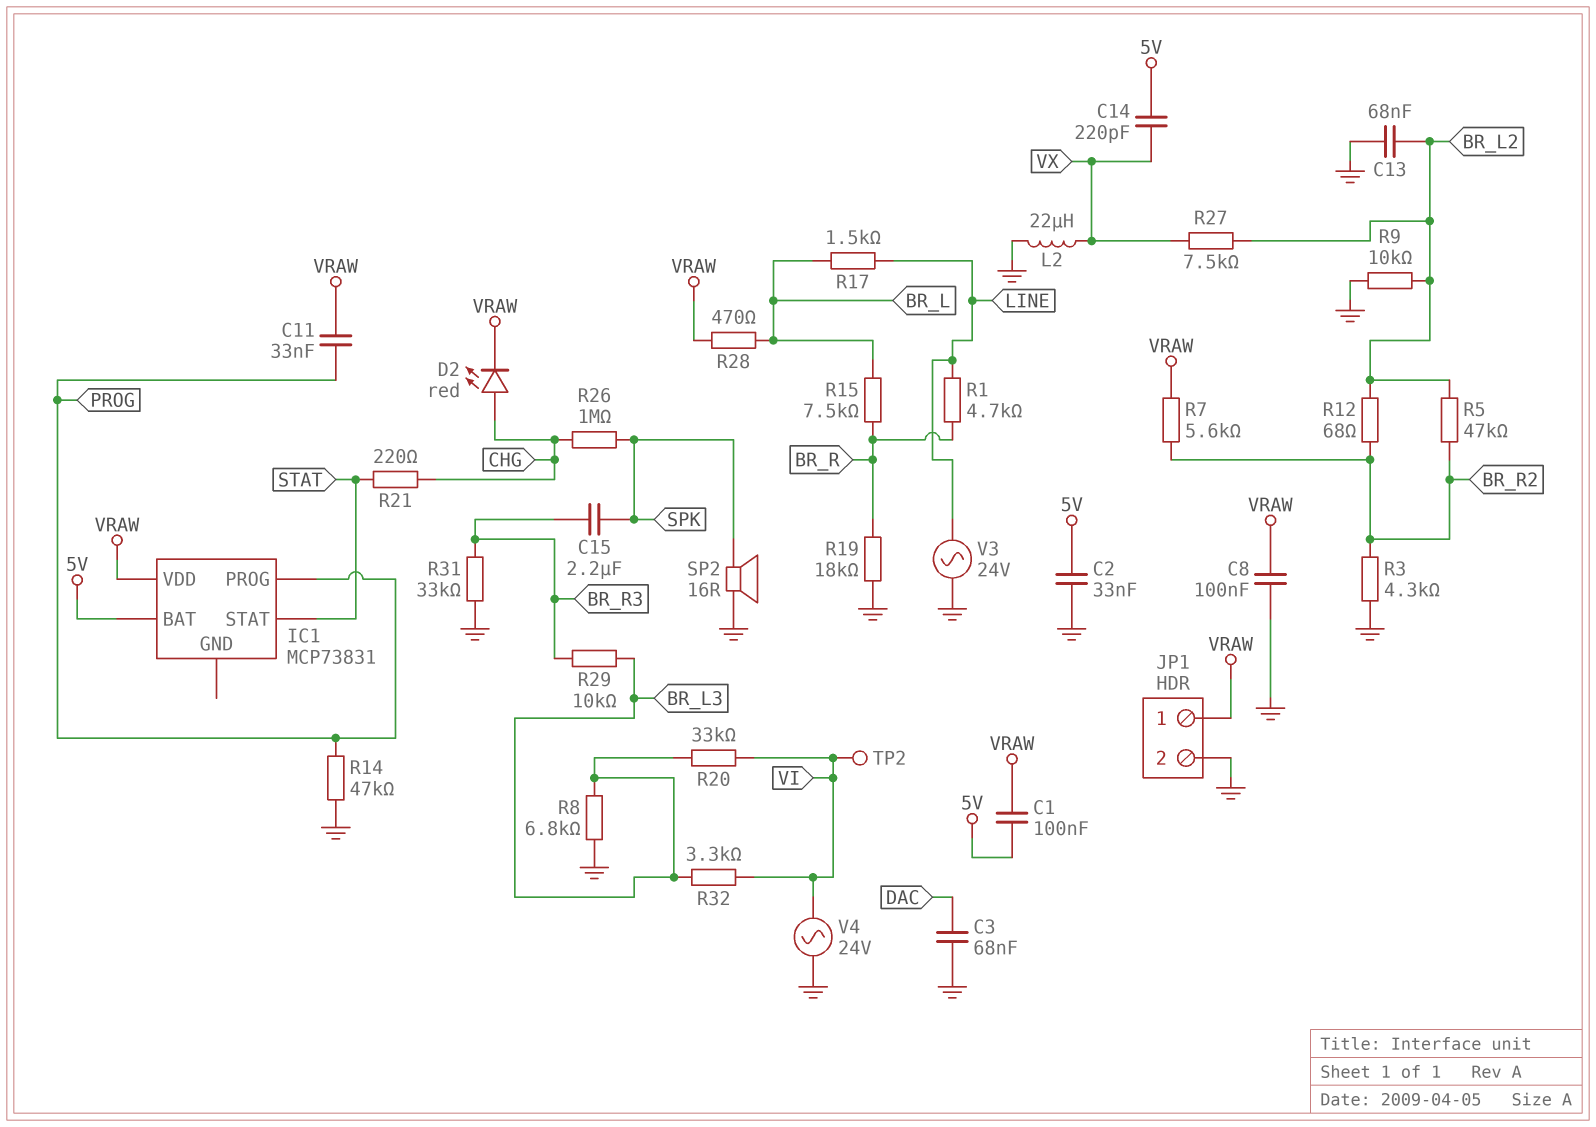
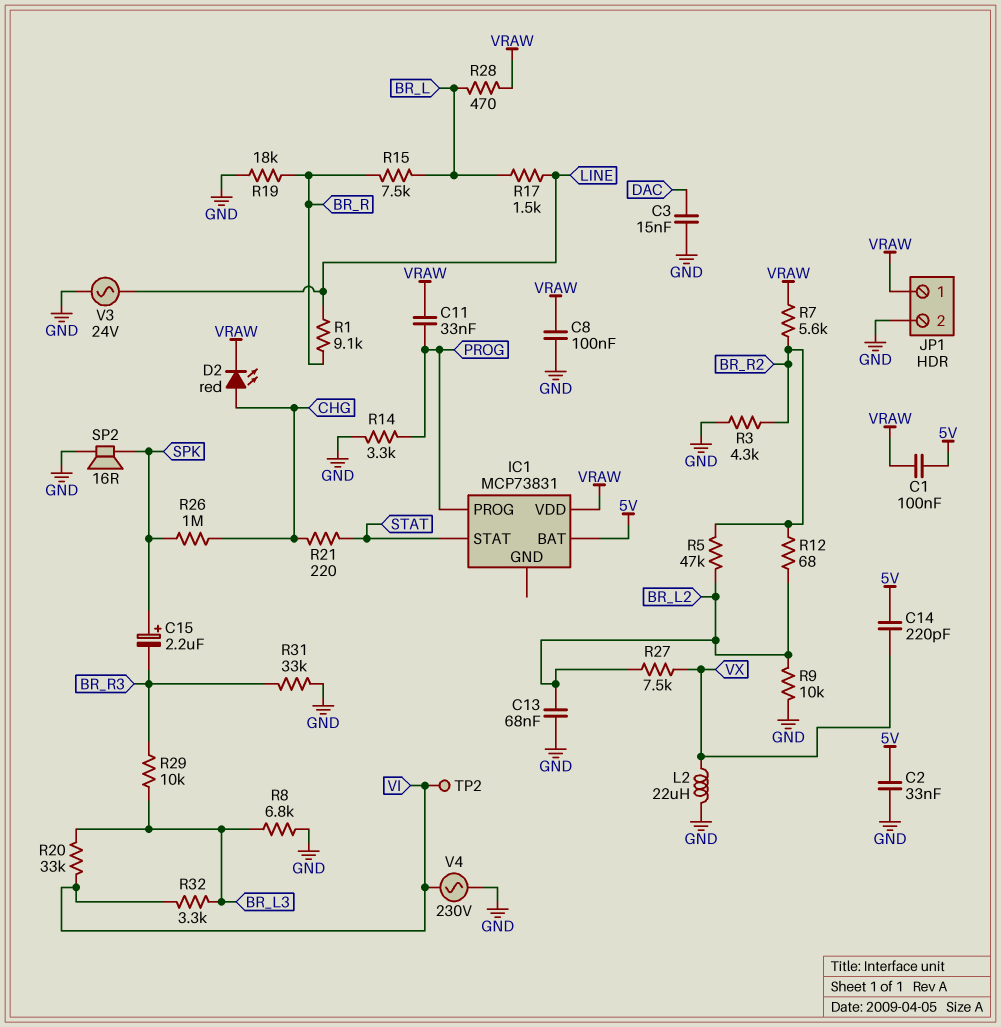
C3: 68nF (DAC, GND) -> 15nF (DAC, GND)
C15: 2.2uF (BR_R3, SPK) -> 2.2uF (plus SPK, minus BR_R3)
R1: 4.7k (BR_R, LINE) -> 9.1k (BR_R, LINE)
R14: 47k (GND, PROG) -> 3.3k (GND, PROG)
V4: AC 24V (GND, VI) -> AC 230V (GND, VI)

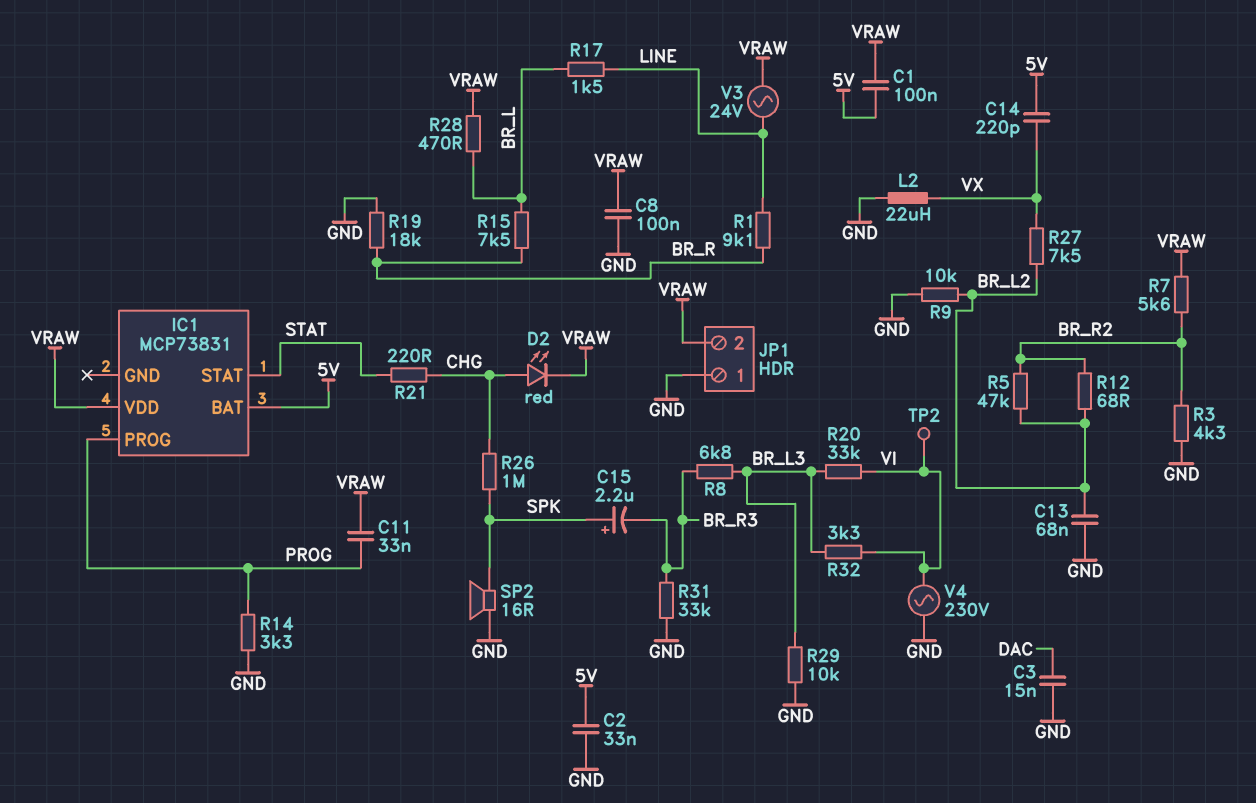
JP1 pin 1: VRAW -> GND
JP1 pin 2: GND -> VRAW
R8: 6.8k (BR_L3, GND) -> 6.8k (BR_L3, BR_R3)
R29: 10k (BR_L3, BR_R3) -> 10k (BR_L3, GND)
V3: AC 24V (GND, LINE) -> AC 24V (LINE, VRAW)

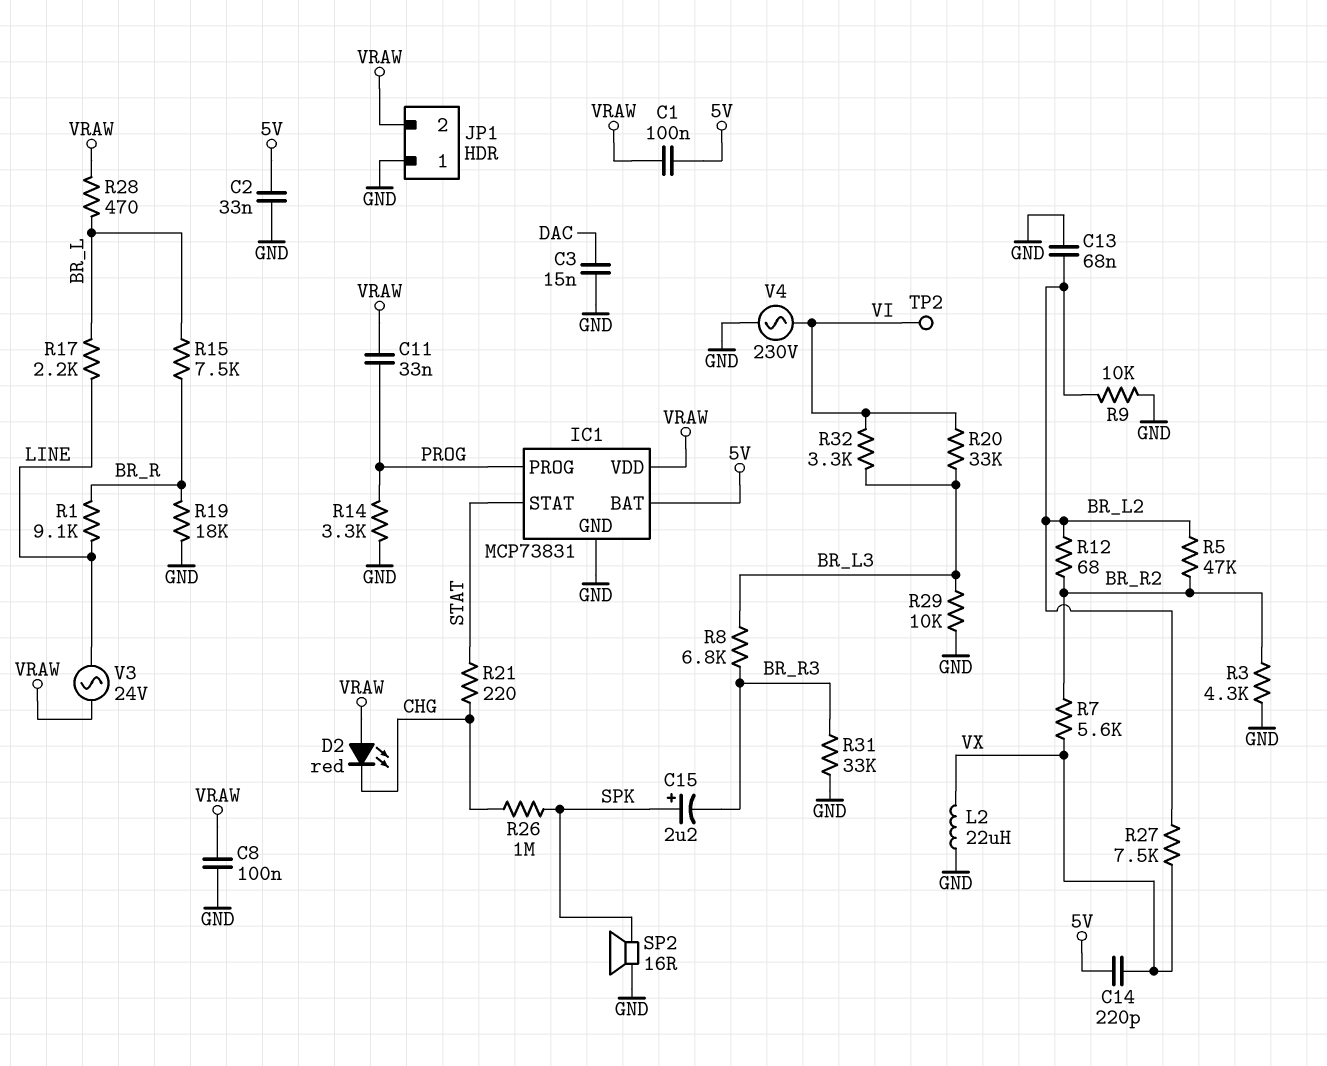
D2: LED red (A CHG, K VRAW) -> LED red (A VRAW, K CHG)
IC1 pin GND: none -> GND
R7: 5.6k (BR_R2, VRAW) -> 5.6k (BR_R2, VX)
R17: 1.5k (BR_L, LINE) -> 2.2k (BR_L, LINE)

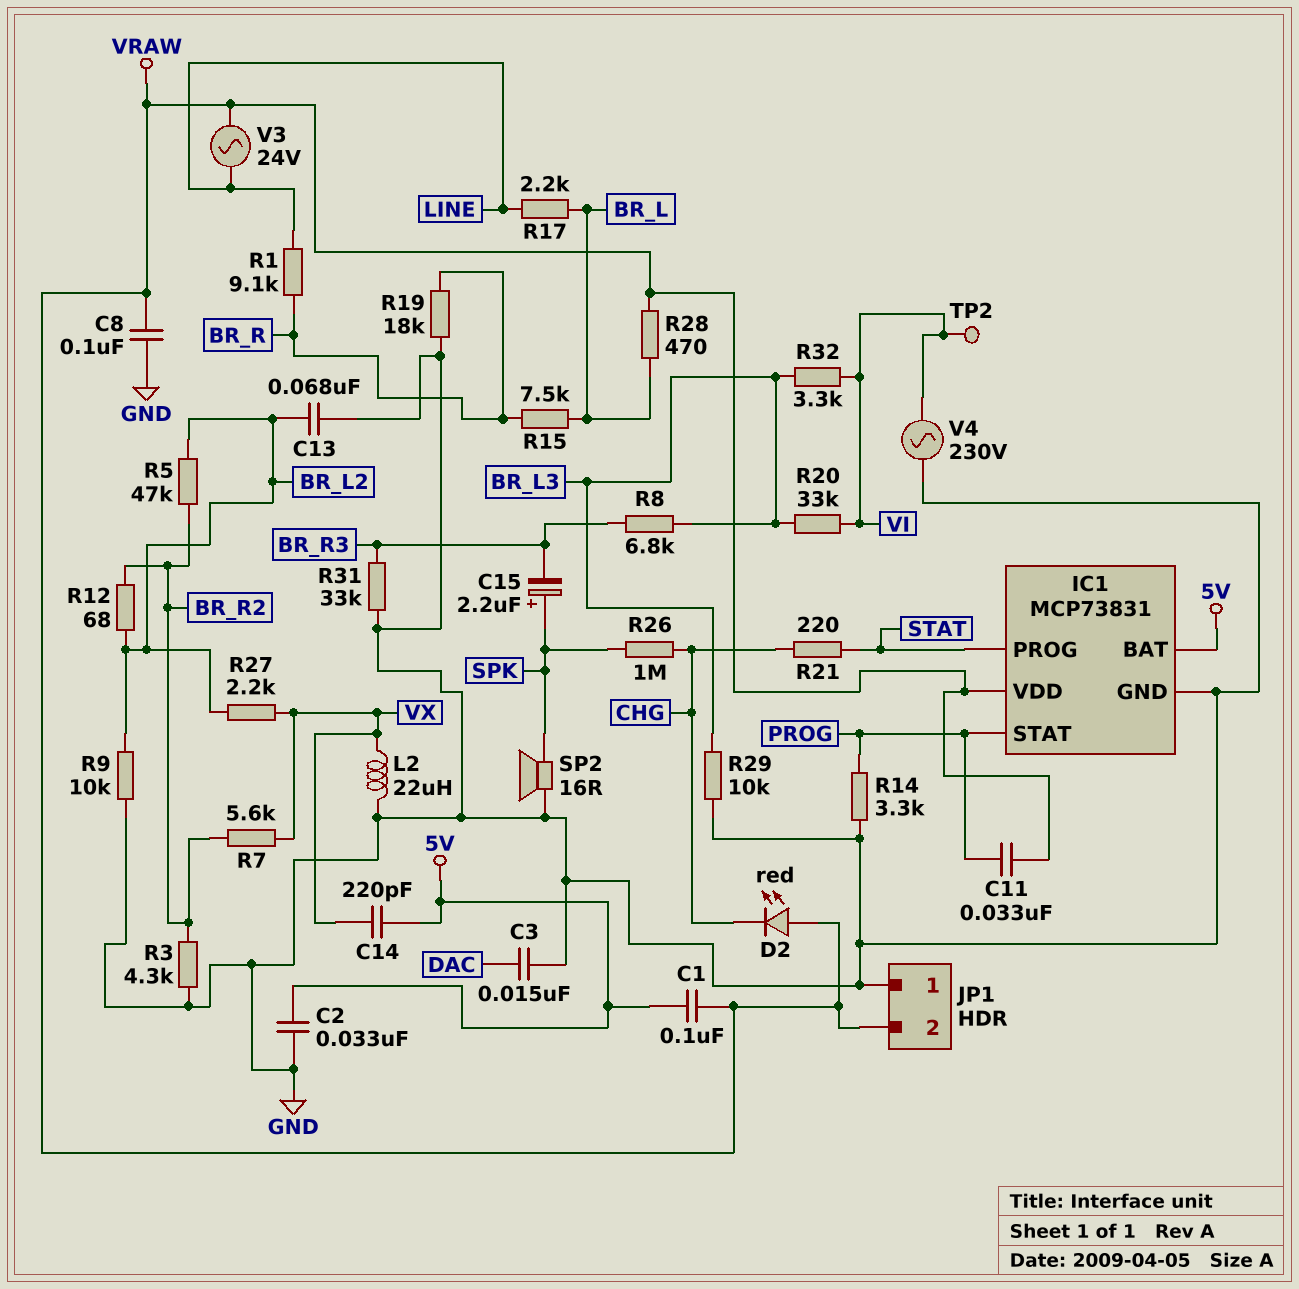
IC1 pin PROG: PROG -> STAT
IC1 pin STAT: STAT -> PROG
R27: 7.5k (BR_L2, VX) -> 2.2k (BR_L2, VX)

